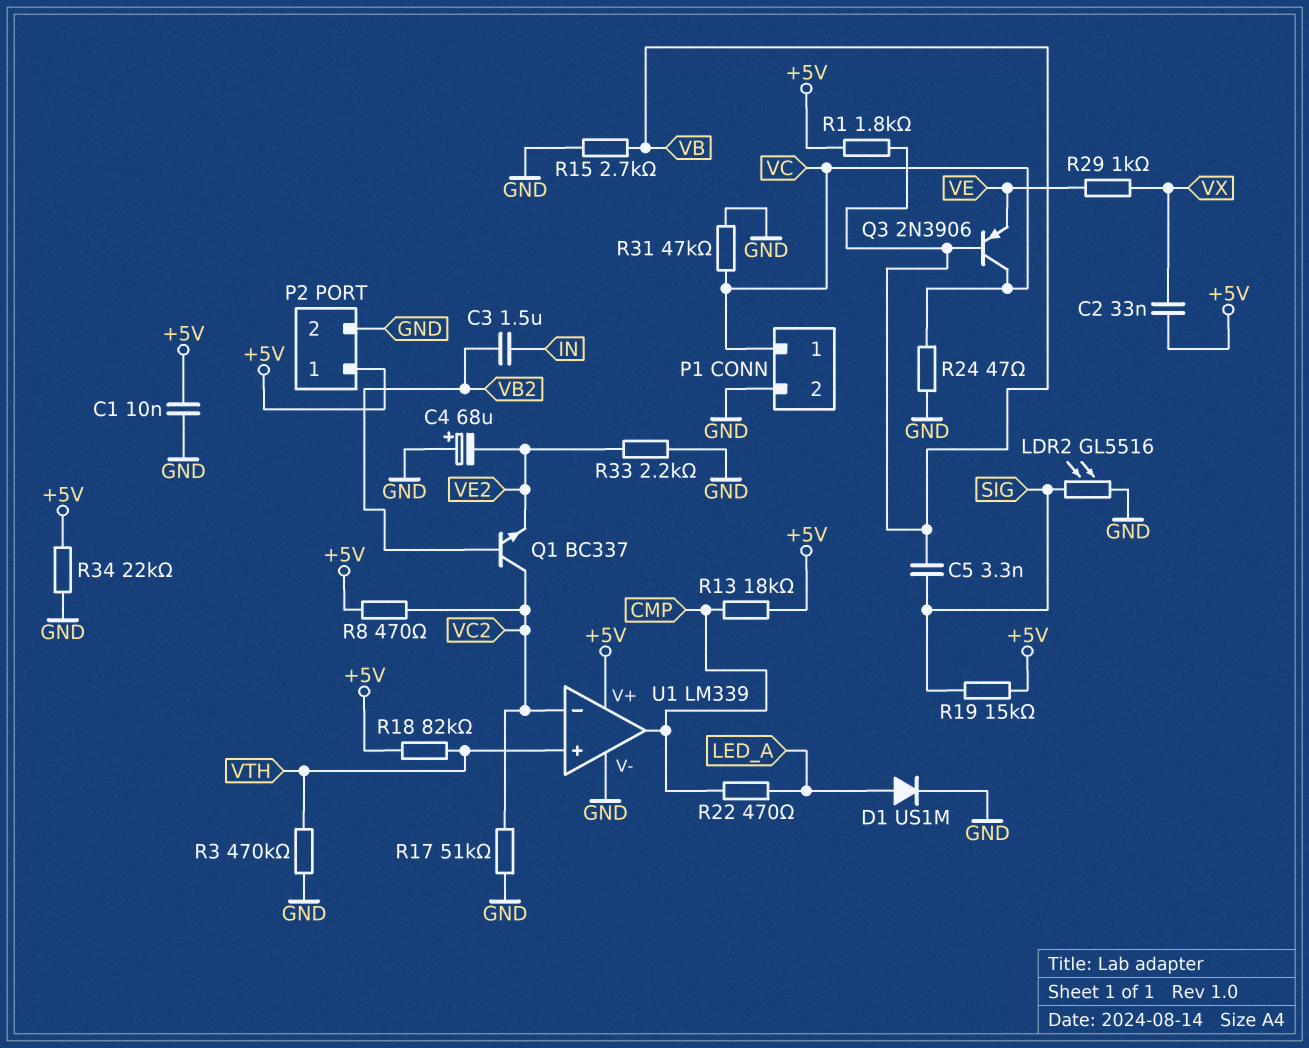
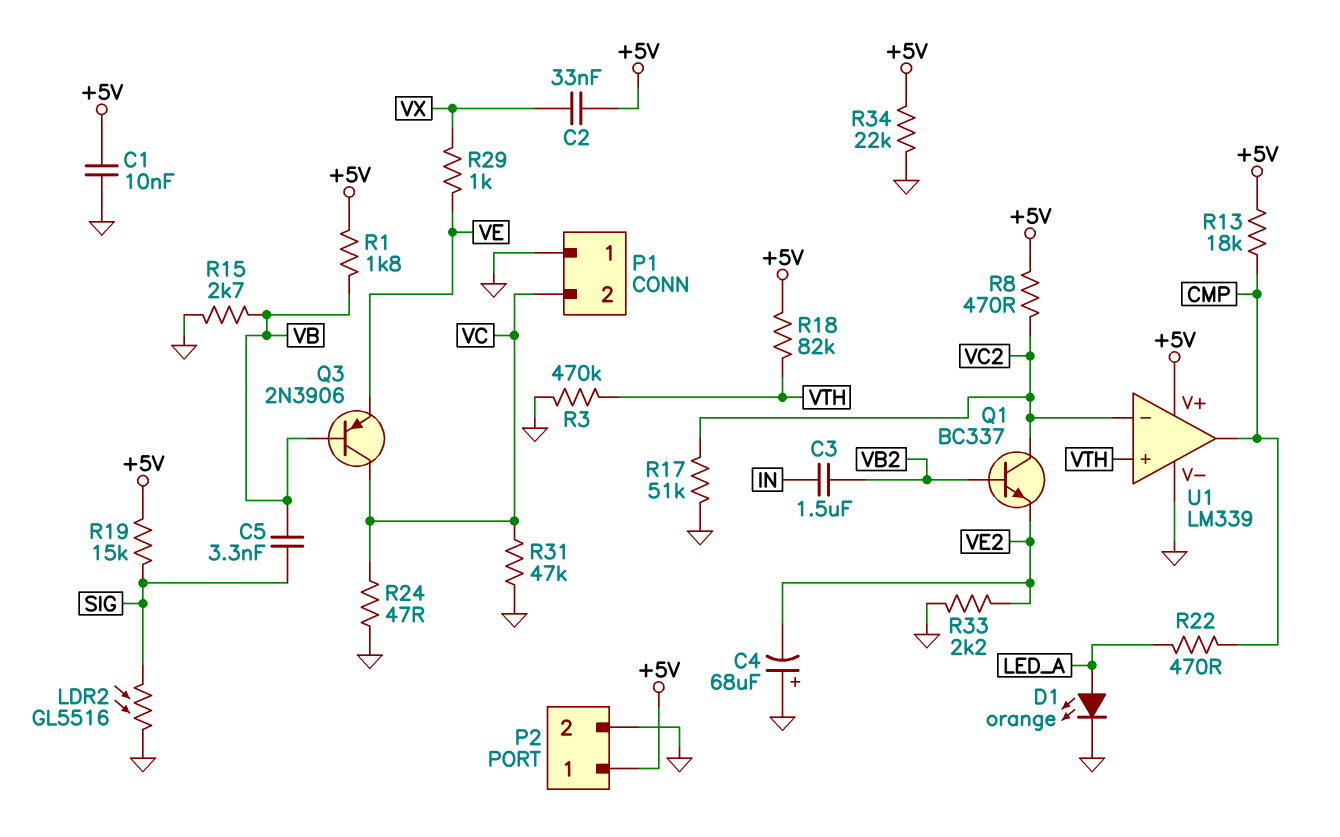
D1: diode US1M (A LED_A, K GND) -> LED orange (A LED_A, K GND)
P1 pin 1: VC -> GND
P1 pin 2: GND -> VC

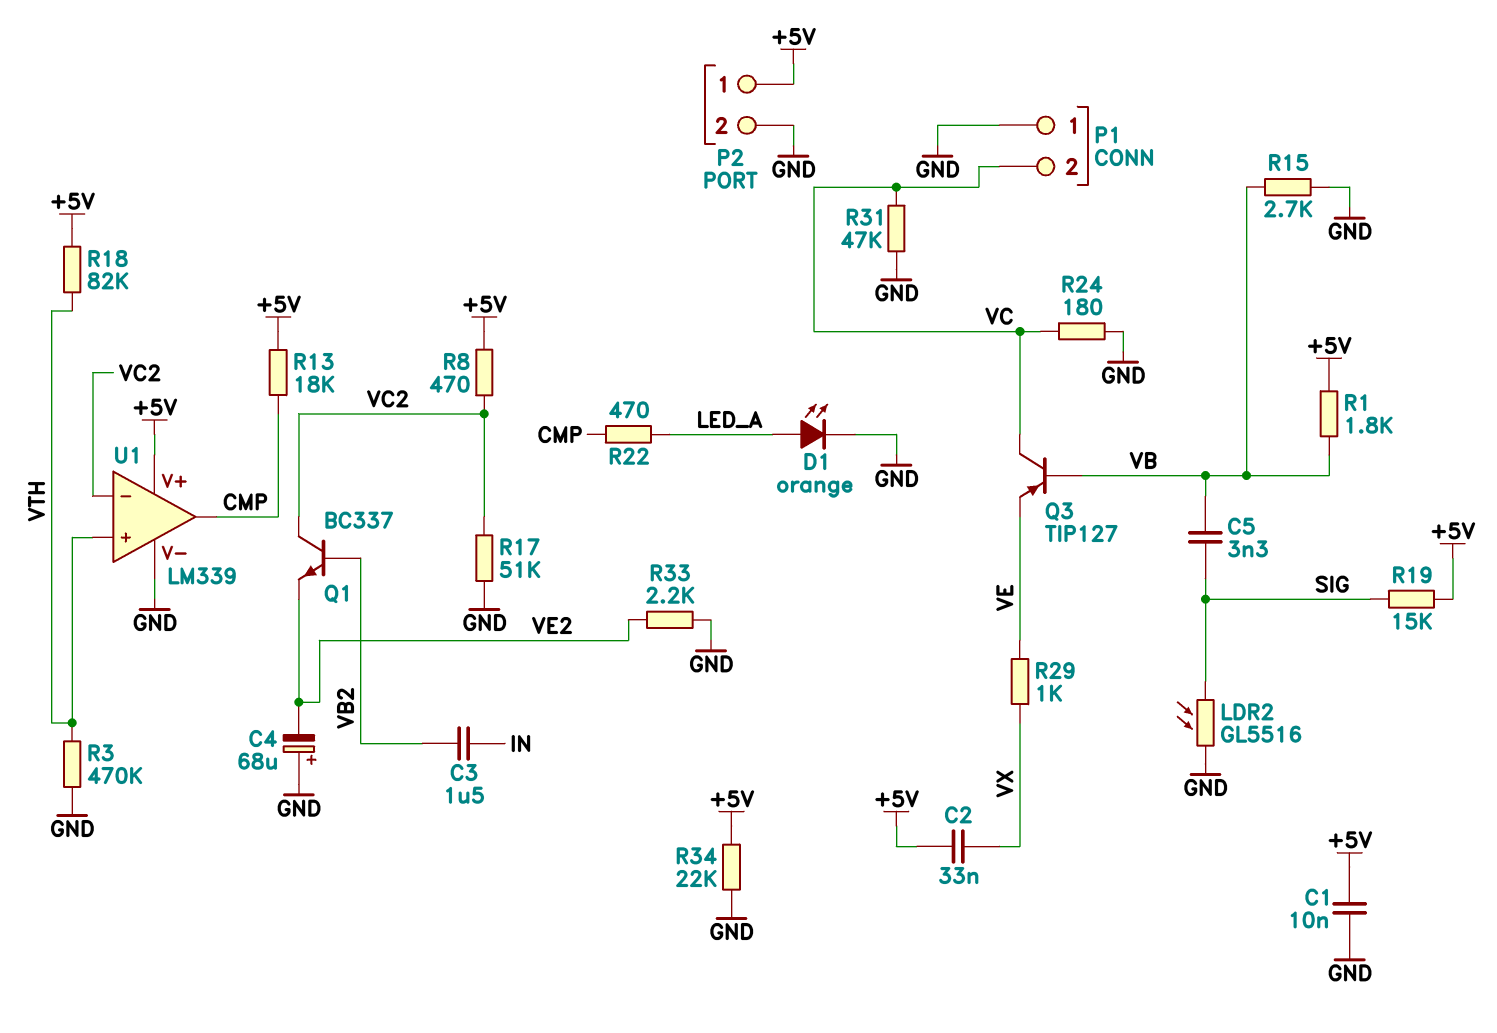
Q3: PNP 2N3906 (B VB, C VC, E VE) -> PNP TIP127 (B VB, C VC, E VE)
R24: 47 (GND, VC) -> 180 (GND, VC)

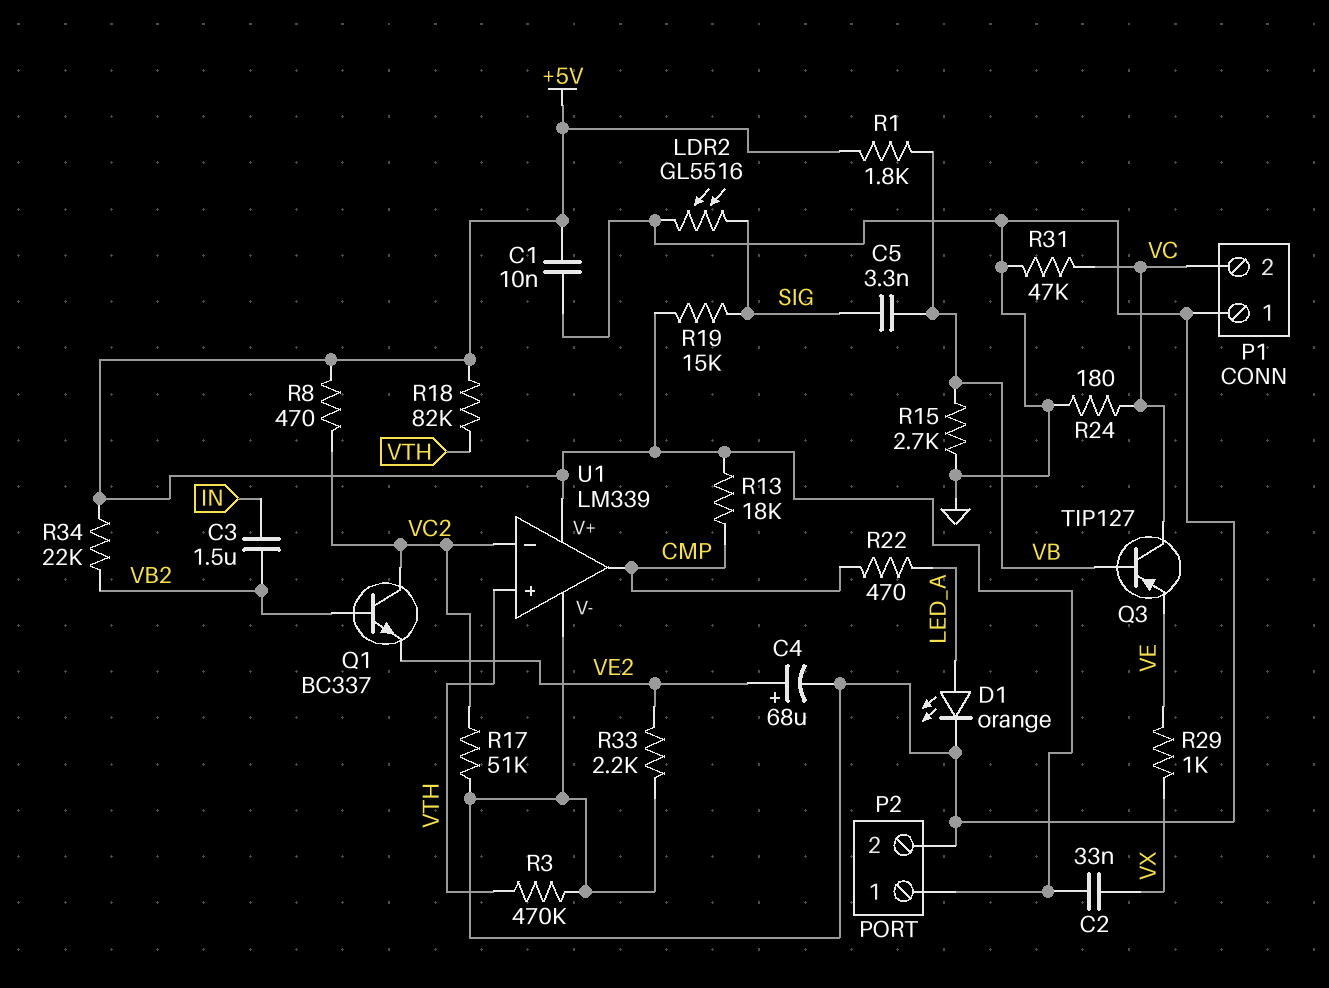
C4: 68uF (plus GND, minus VE2) -> 68uF (plus VE2, minus GND)
R34: 22k (+5V, GND) -> 22k (+5V, VB2)

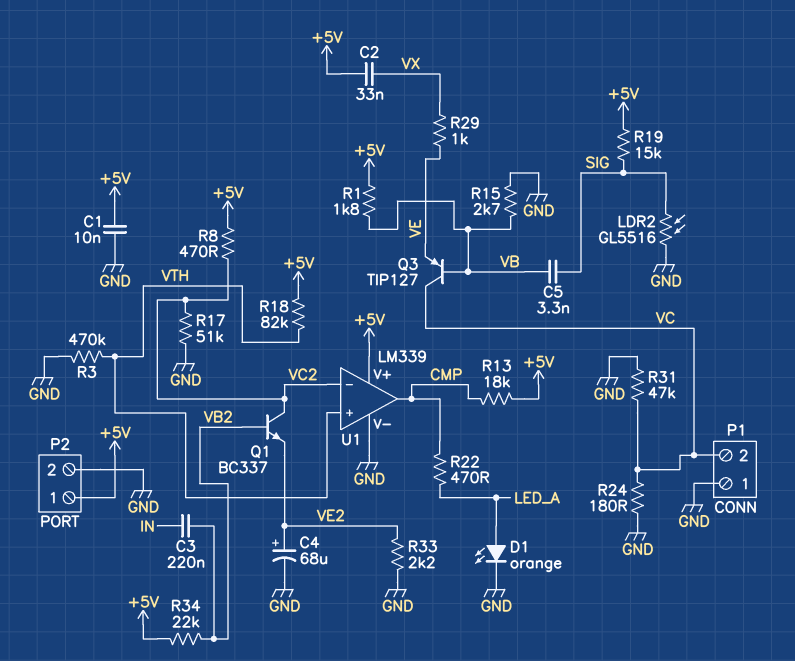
C3: 1.5uF (IN, VB2) -> 220nF (IN, VB2)

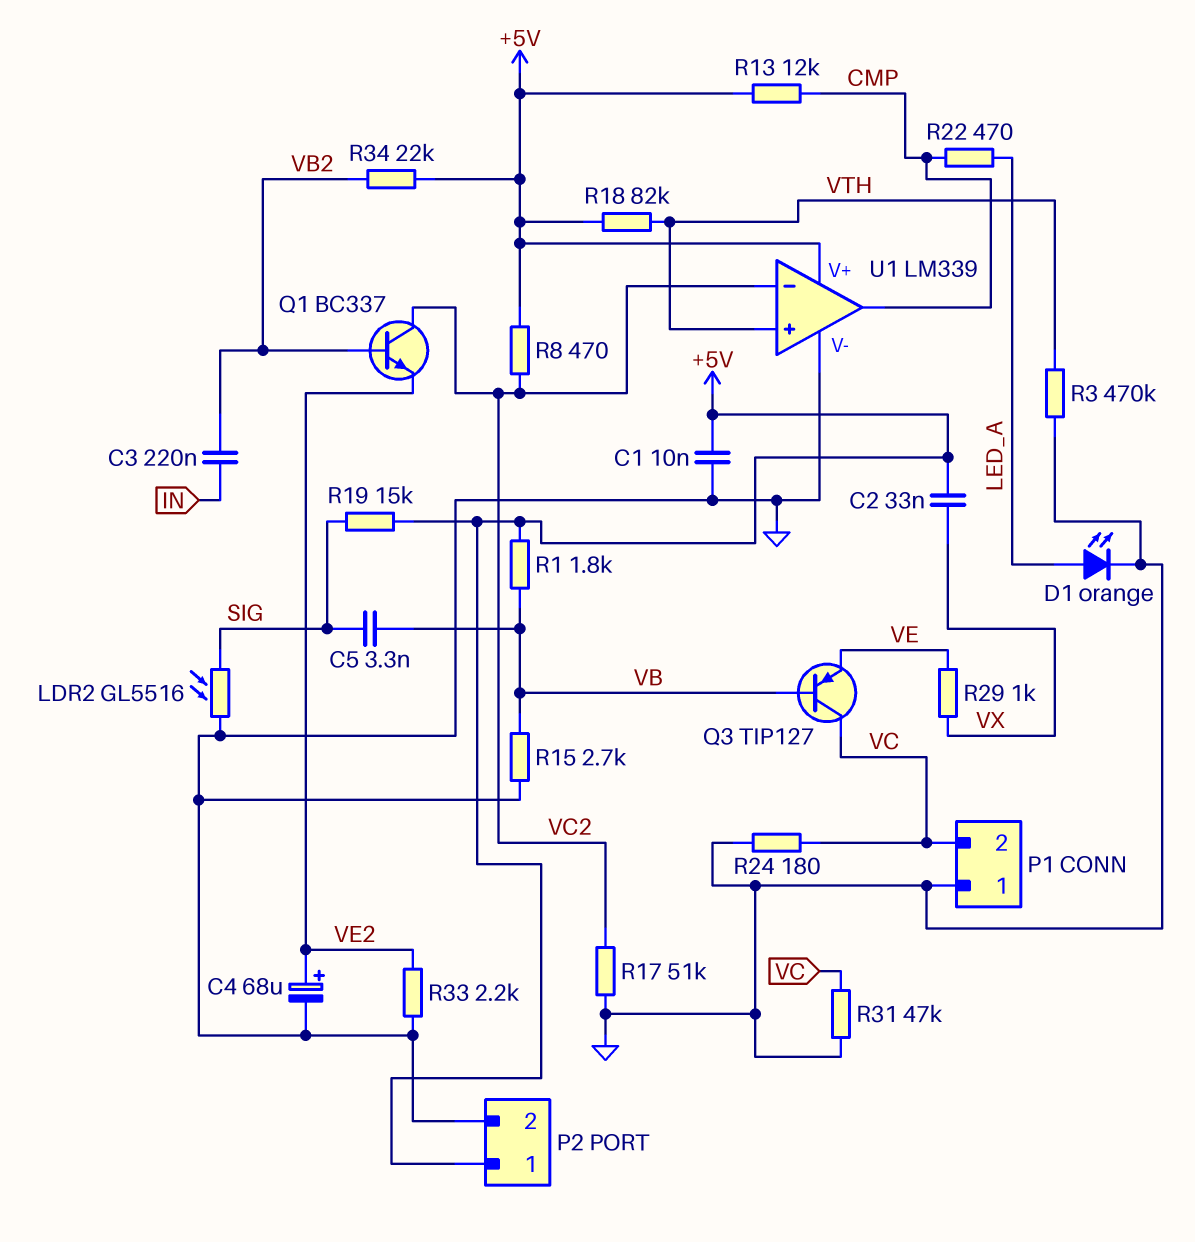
R13: 18k (+5V, CMP) -> 12k (+5V, CMP)

